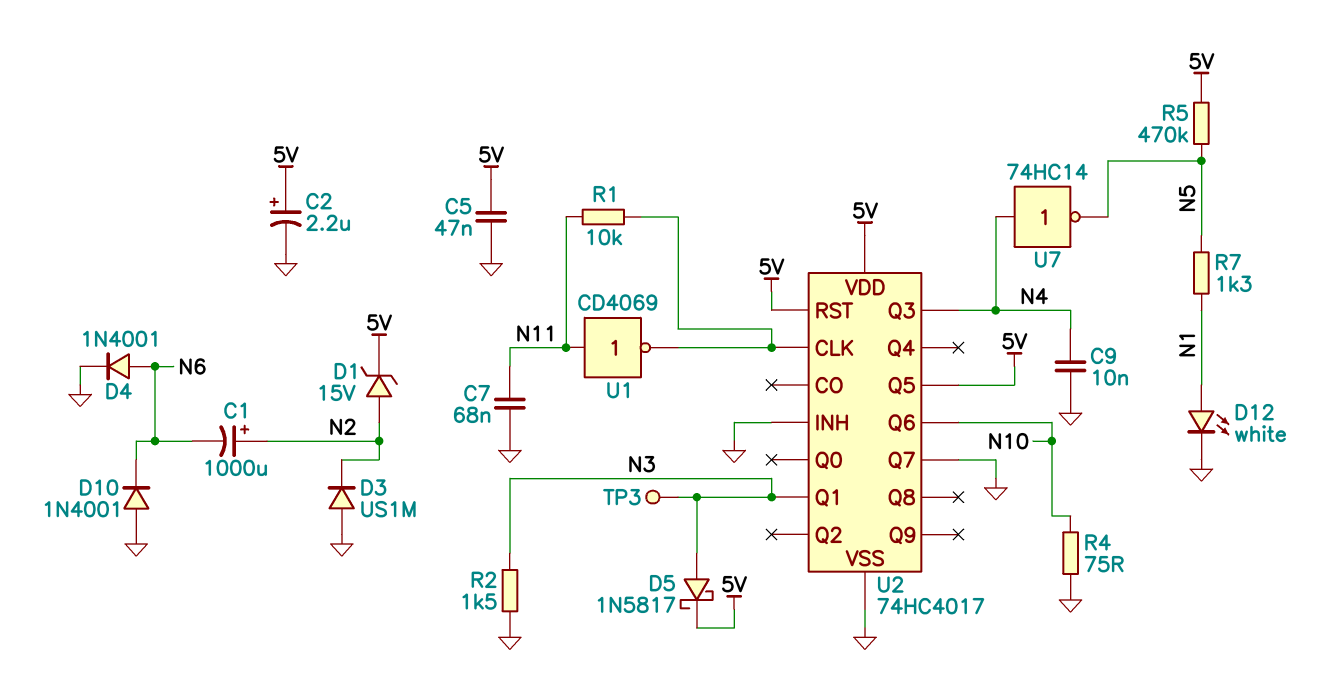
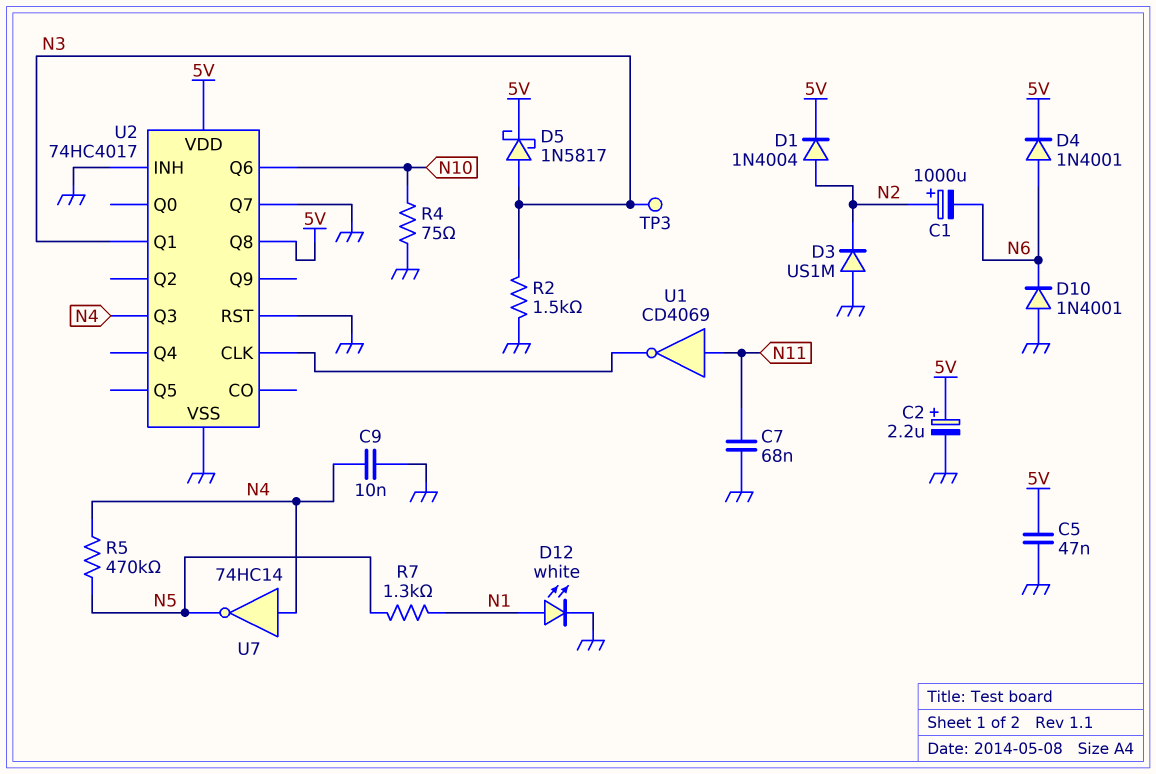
D1: zener 15V (A N2, K 5V) -> diode 1N4004 (A N2, K 5V)
D4: diode 1N4001 (A N6, K GND) -> diode 1N4001 (A N6, K 5V)
R1: 10k (N11, U2/CLK) -> none
R5: 470k (5V, N5) -> 470k (N4, N5)
U2 pin Q5: 5V -> none
U2 pin Q8: none -> 5V
U2 pin RST: 5V -> GND

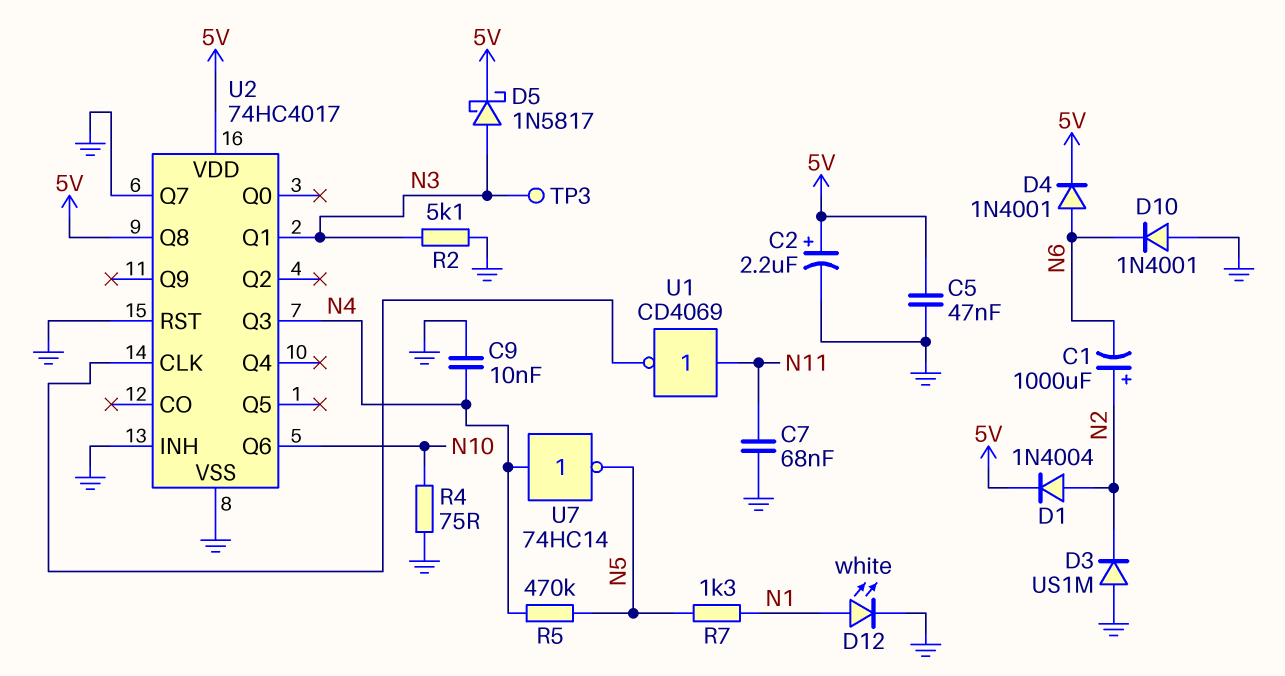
R2: 1.5k (GND, N3) -> 5.1k (GND, N3)

